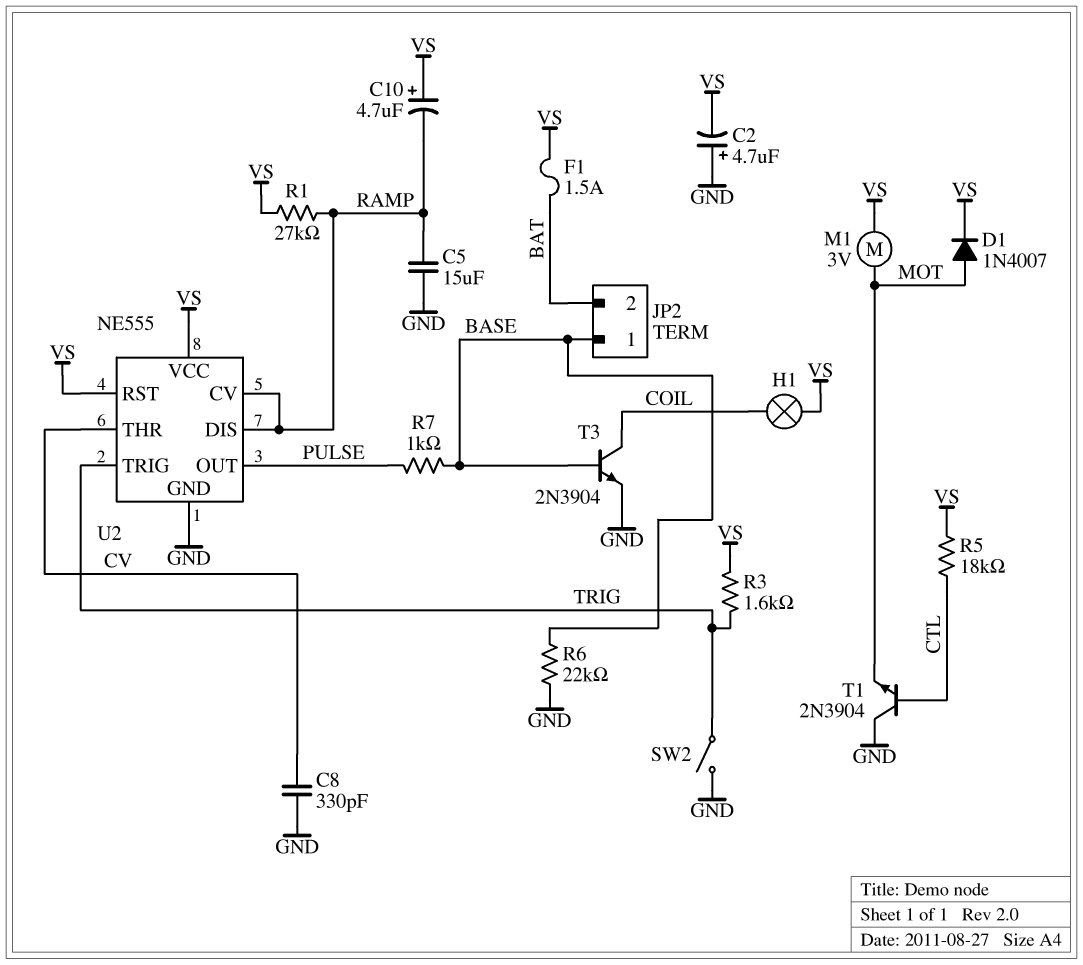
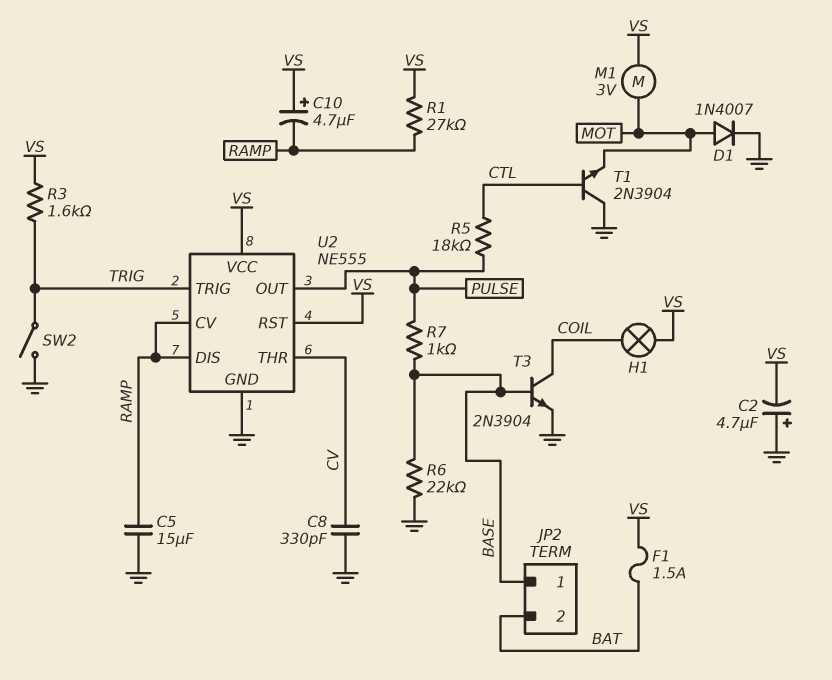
D1: diode 1N4007 (A MOT, K VS) -> diode 1N4007 (A MOT, K GND)
R5: 18k (CTL, VS) -> 18k (CTL, PULSE)

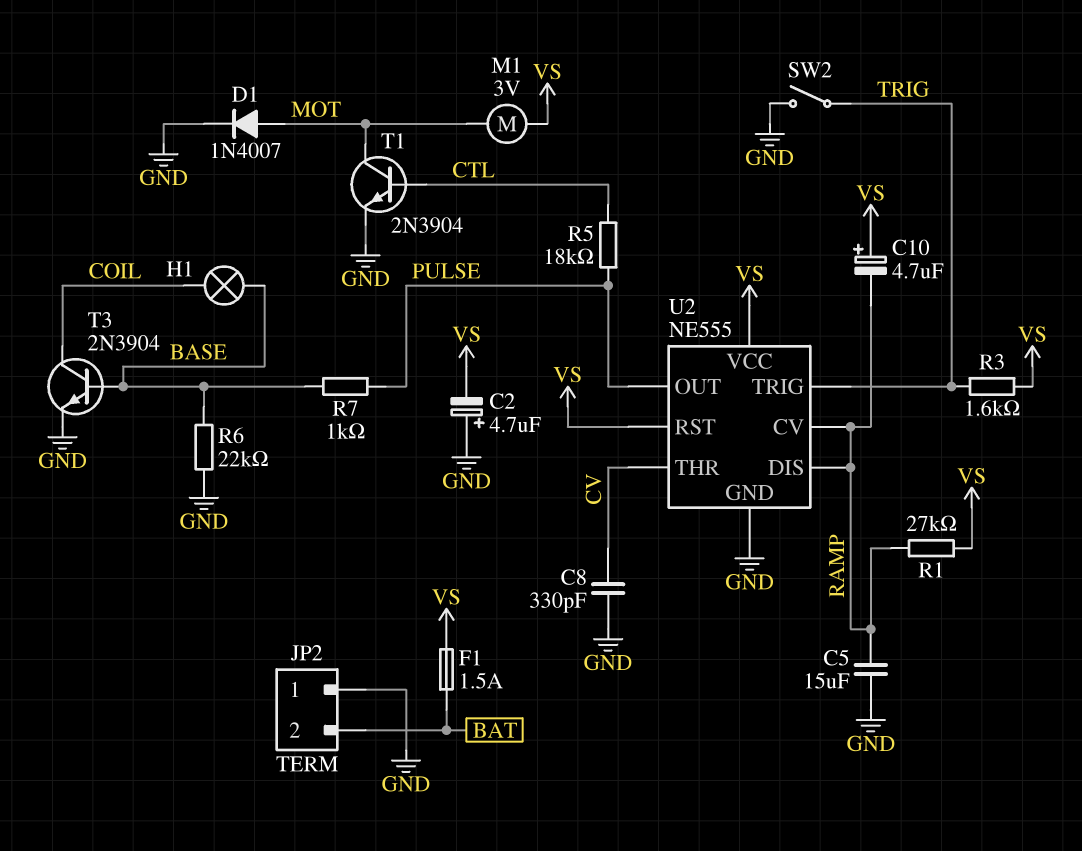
H1: lamp (COIL, VS) -> lamp (BASE, COIL)
JP2 pin 1: BASE -> GND
T1: NPN 2N3904 (B CTL, C GND, E MOT) -> NPN 2N3904 (B CTL, C MOT, E GND)

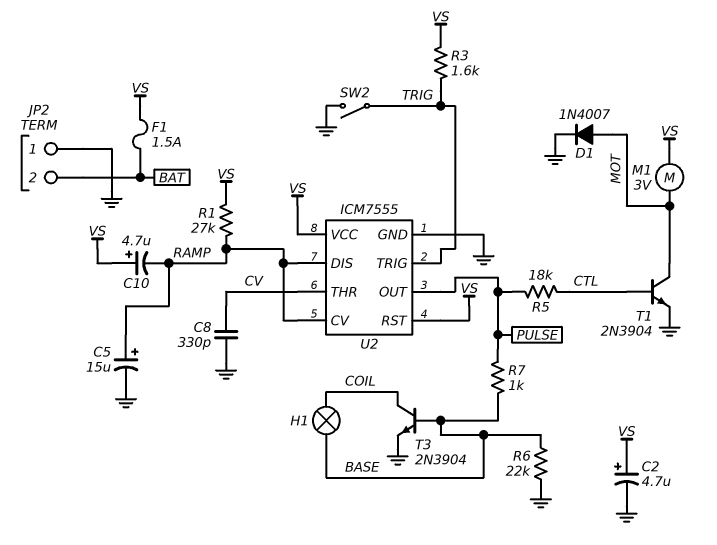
C2: 4.7uF (plus GND, minus VS) -> 4.7uF (plus VS, minus GND)
C5: 15uF (GND, RAMP) -> 15uF (plus RAMP, minus GND)
U2: NE555 -> ICM7555

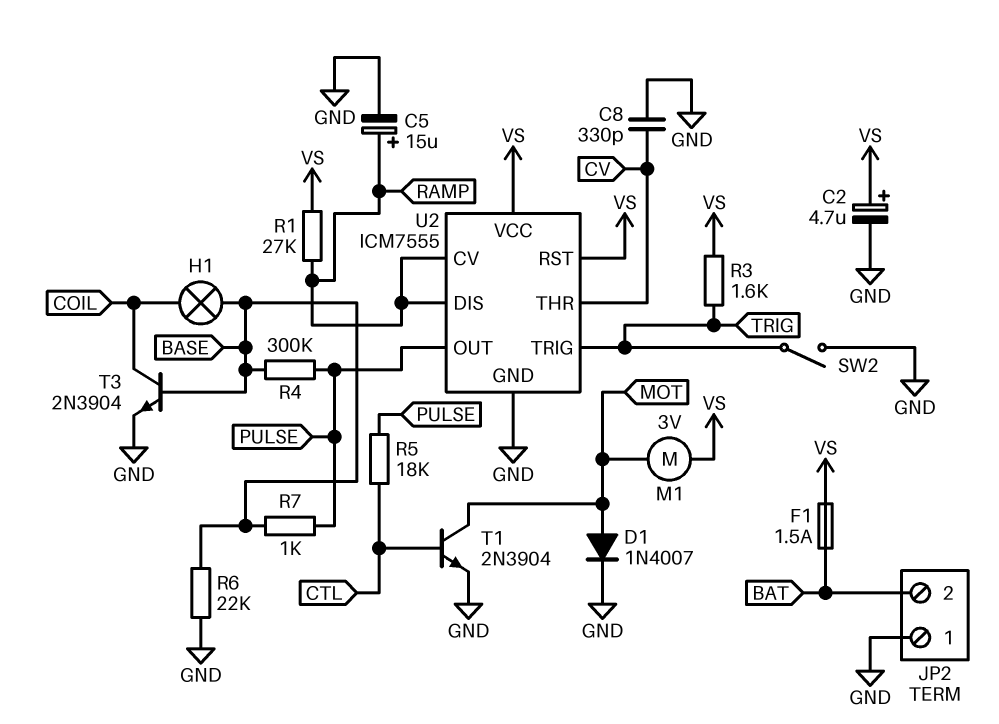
C10: 4.7uF (plus VS, minus RAMP) -> none
R4: none -> 300k (BASE, PULSE)

